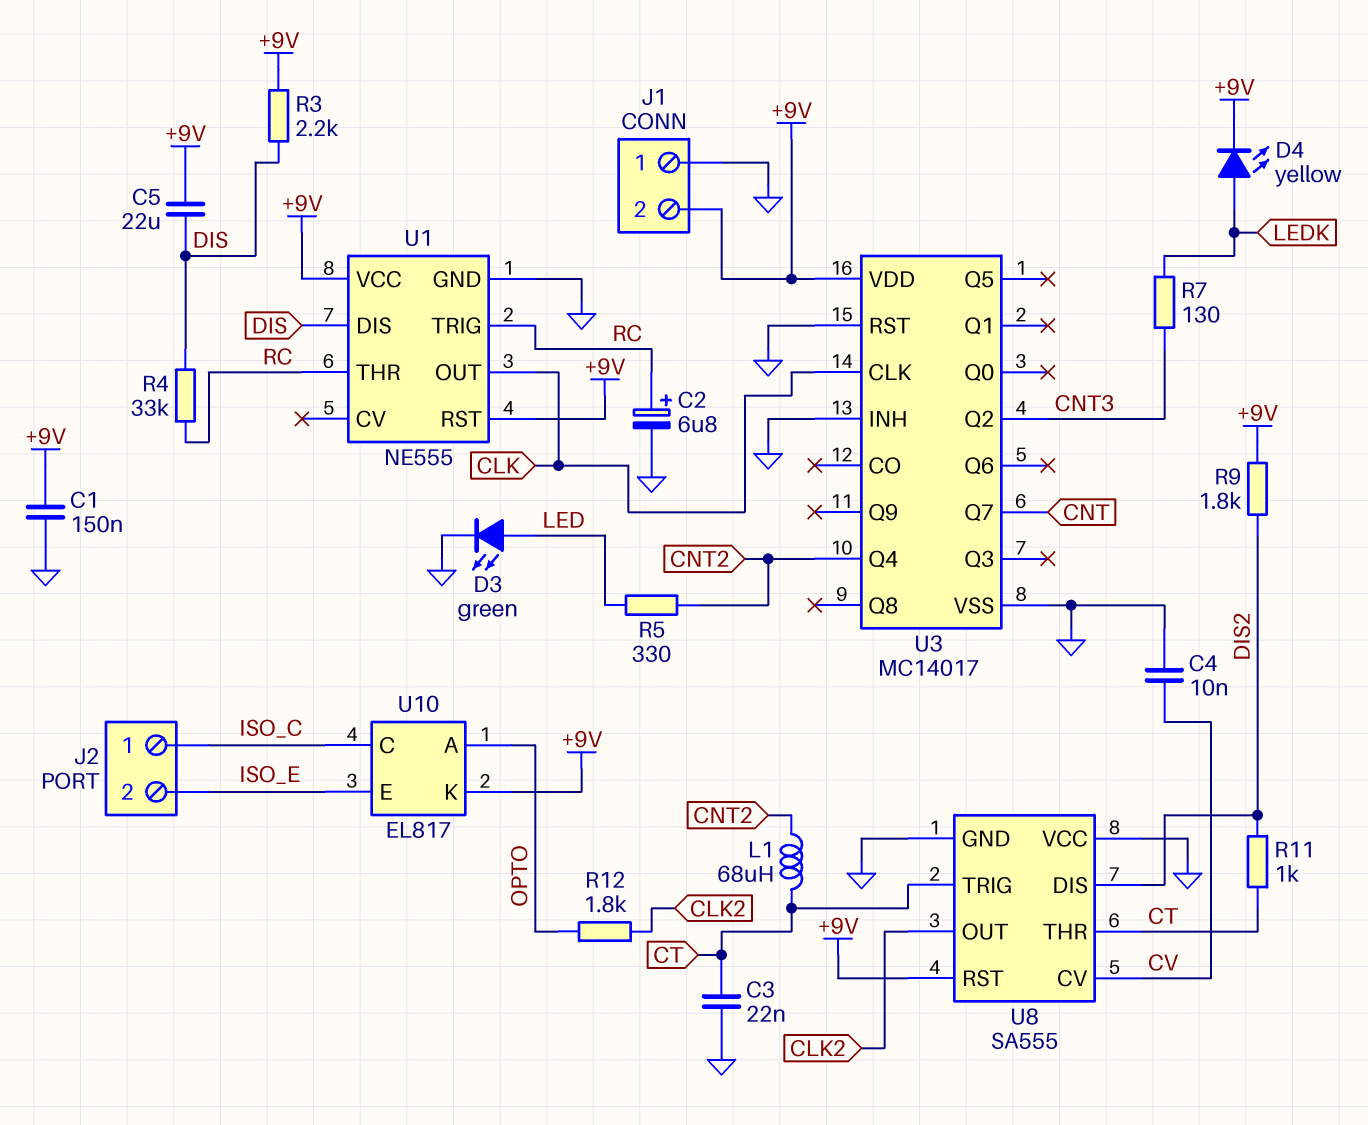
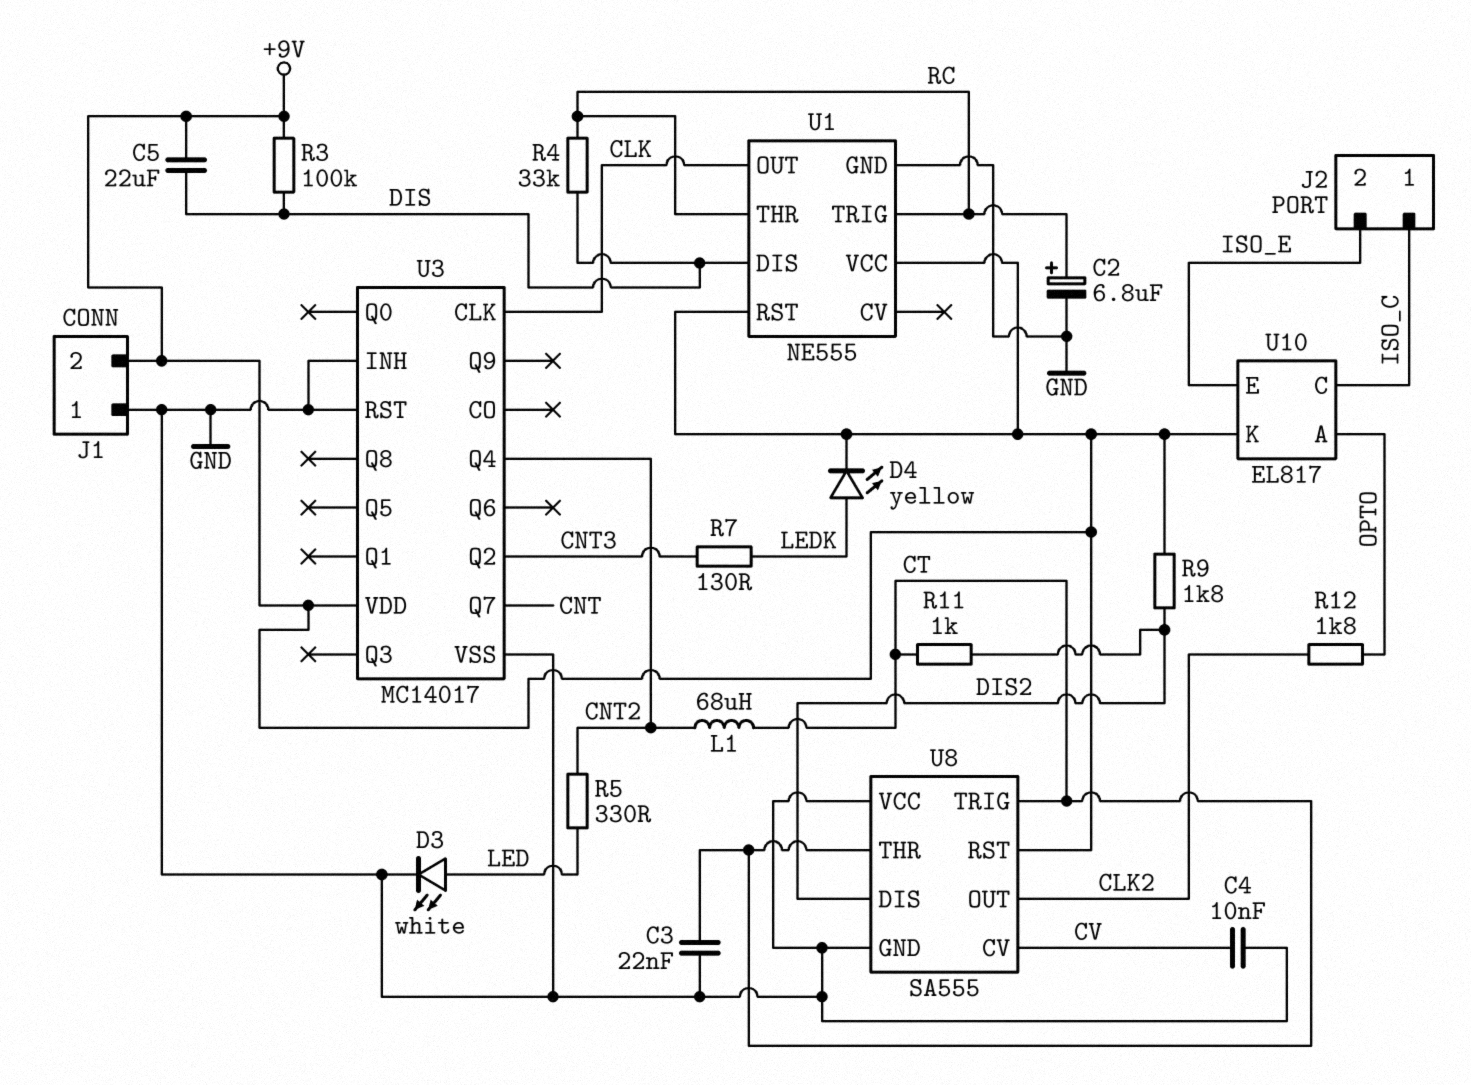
C1: 150nF (+9V, GND) -> none
D3: LED green (A LED, K GND) -> LED white (A LED, K GND)
R3: 2.2k (+9V, DIS) -> 100k (+9V, DIS)

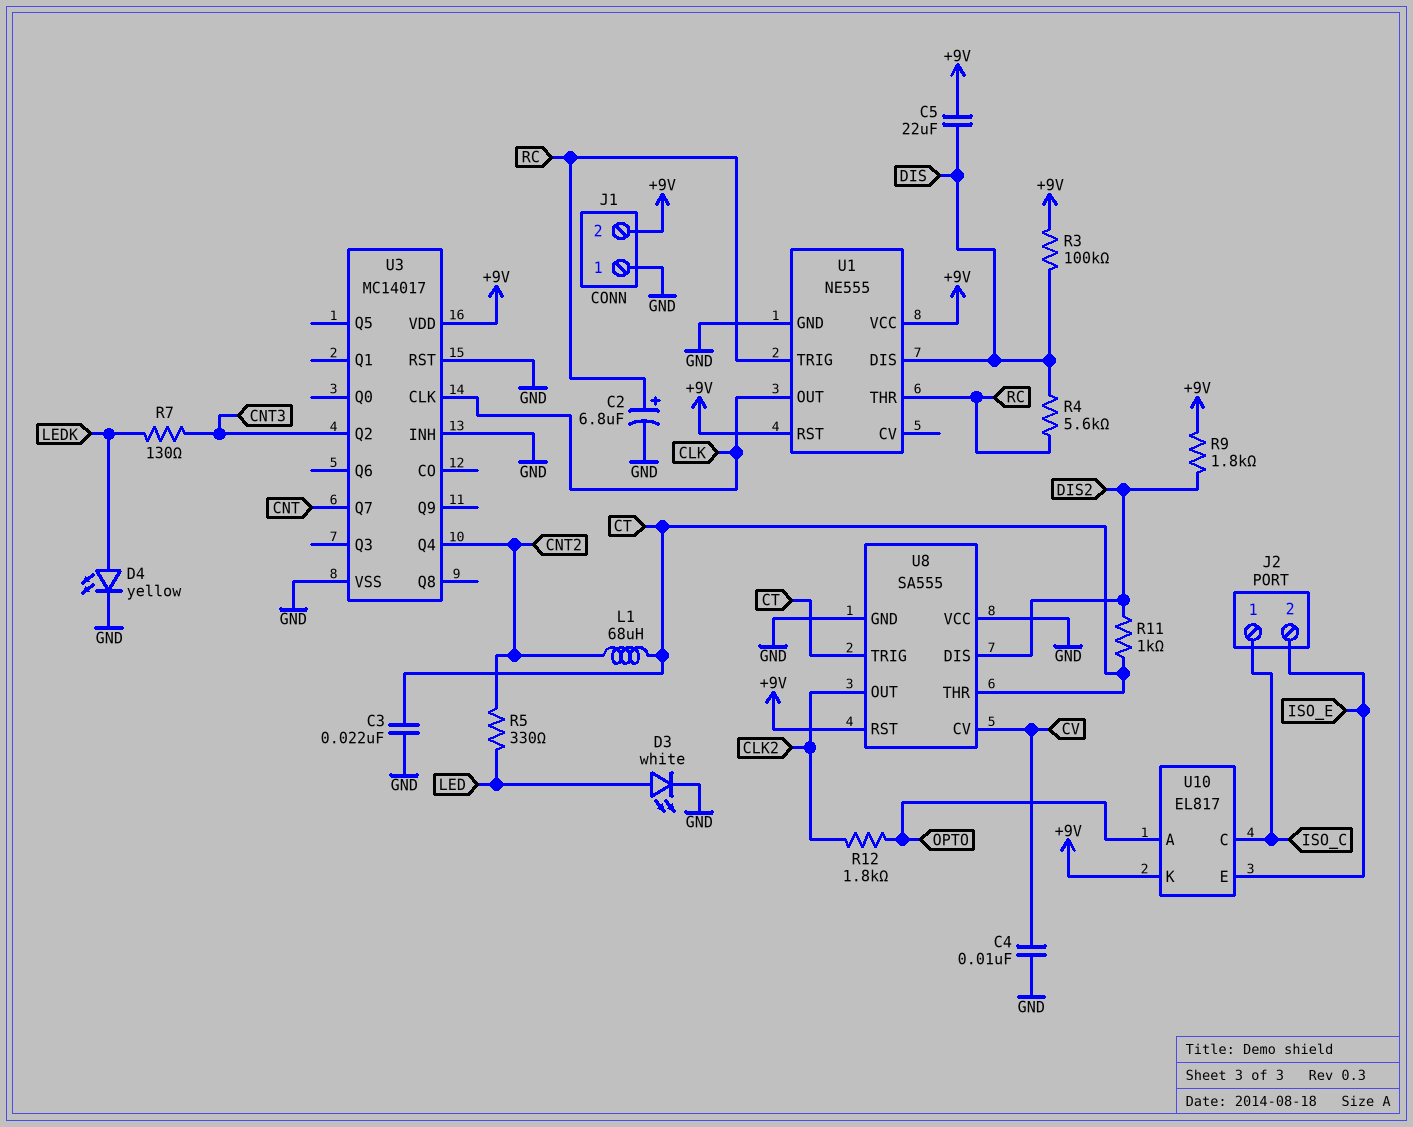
D4: LED yellow (A LEDK, K +9V) -> LED yellow (A LEDK, K GND)
R4: 33k (DIS, RC) -> 5.6k (DIS, RC)

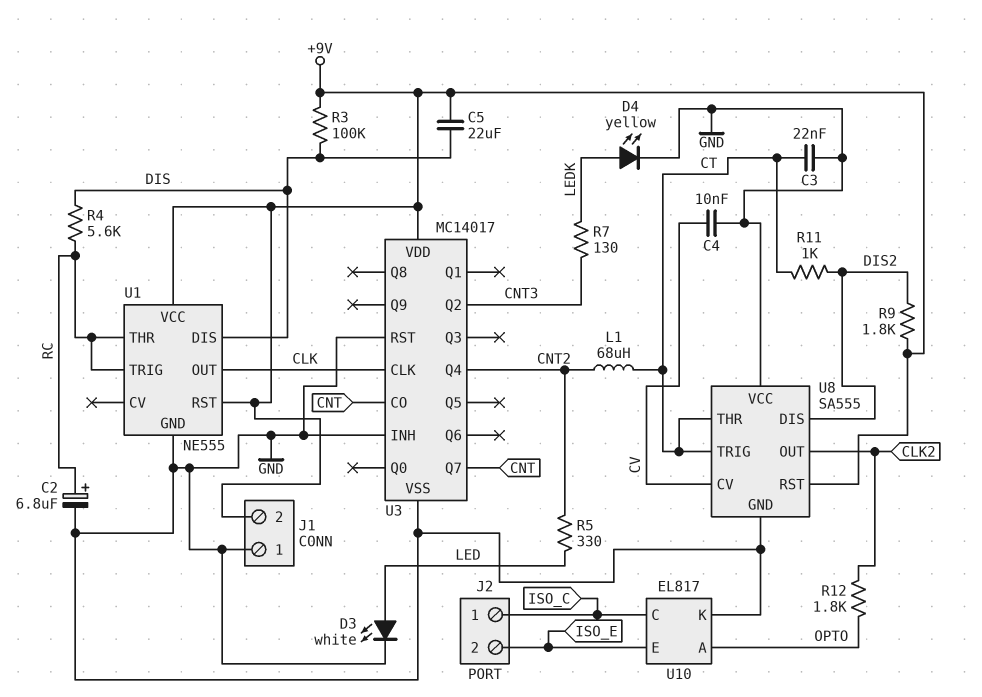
U3 pin CO: none -> CNT
U10 pin K: +9V -> GND

